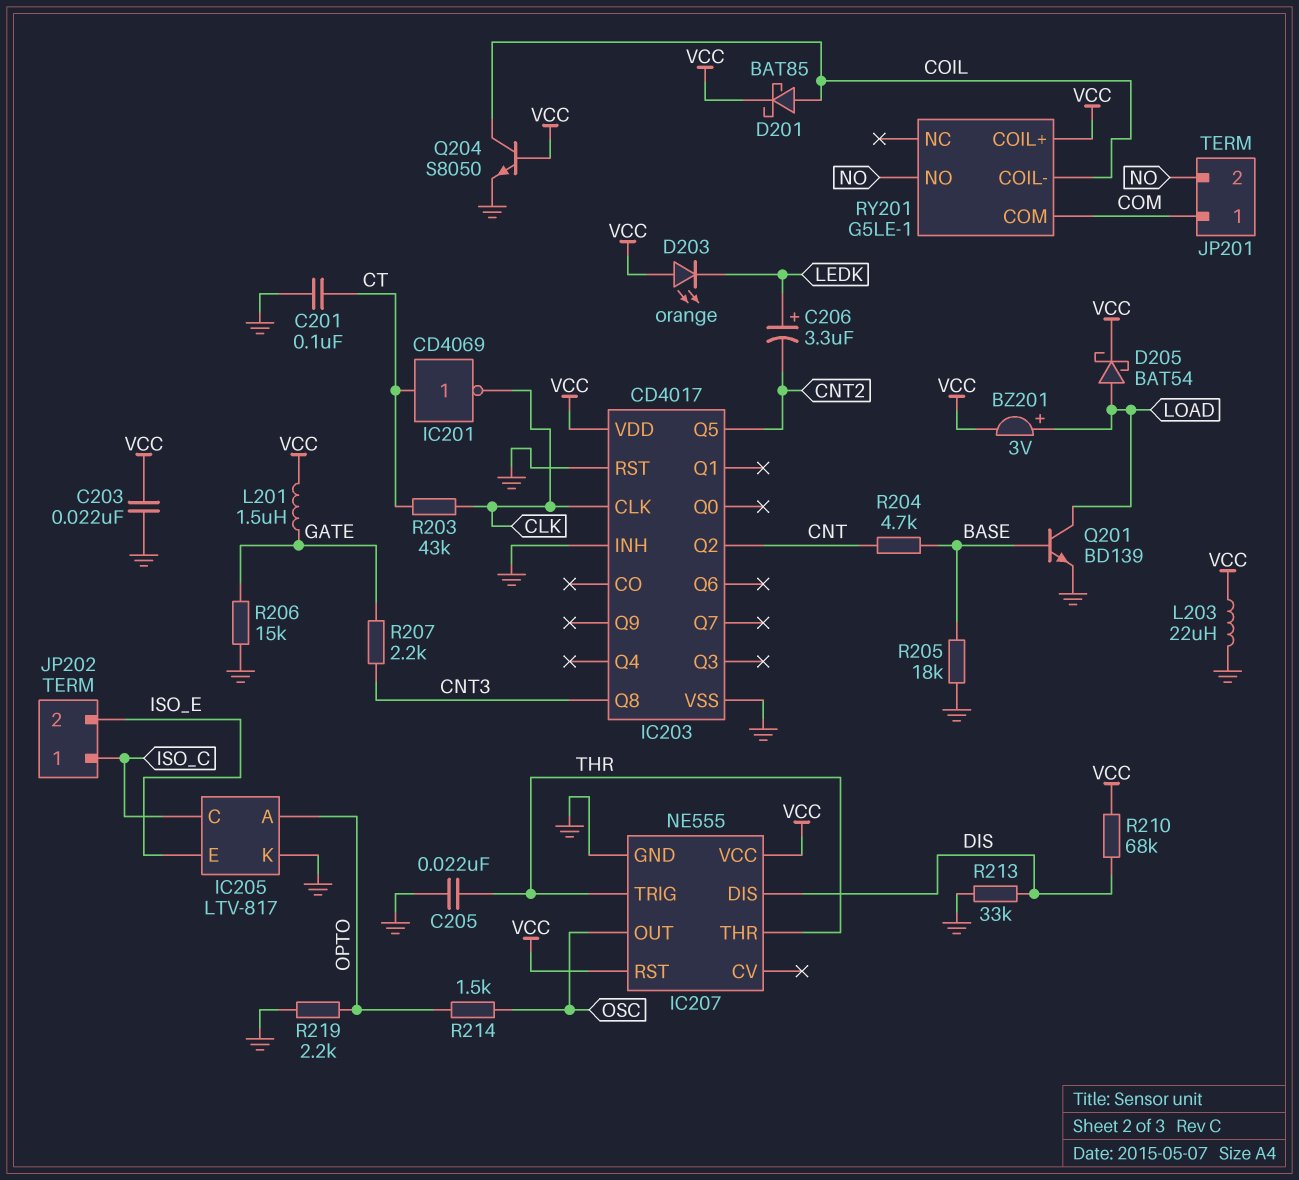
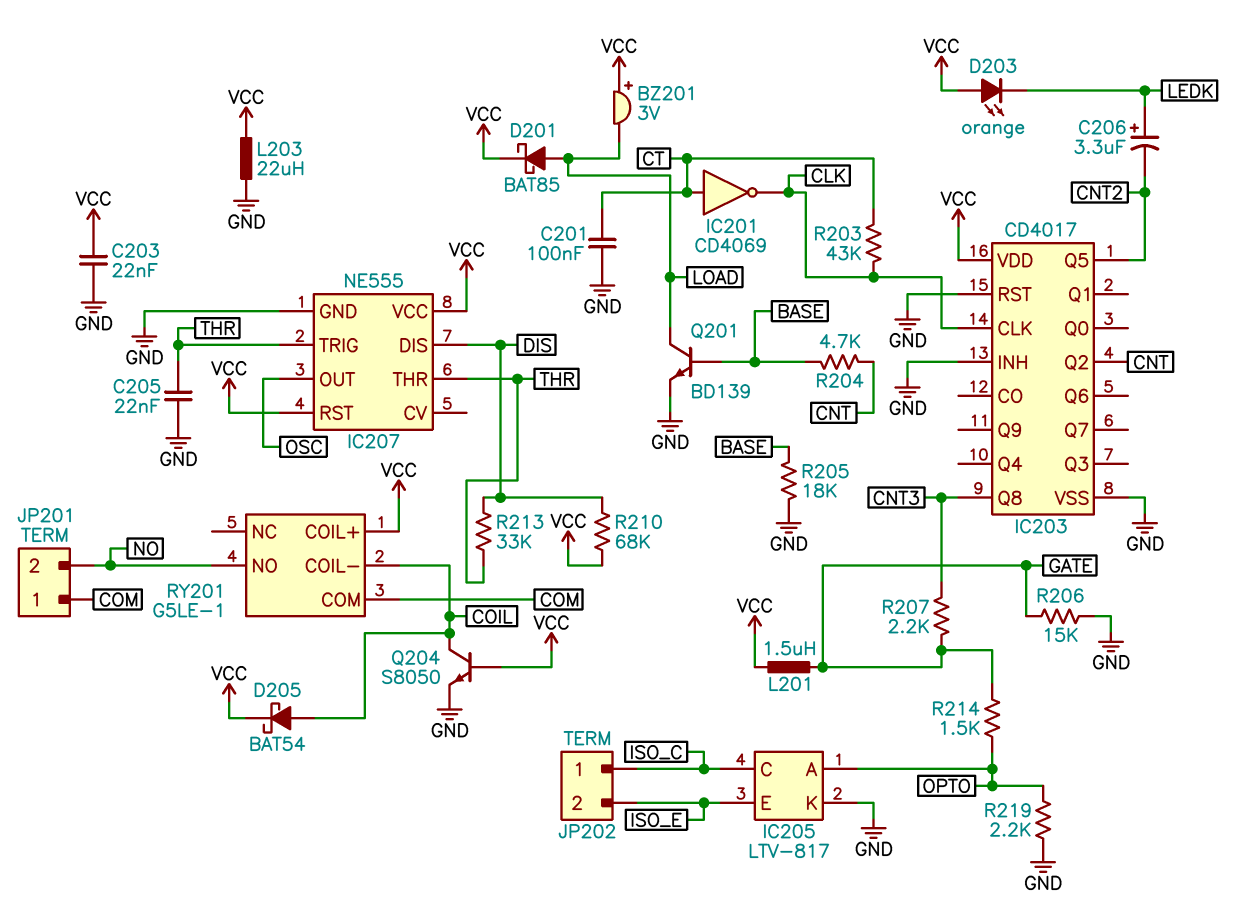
BZ201: buzzer 3V (plus LOAD, minus VCC) -> buzzer 3V (plus VCC, minus LOAD)
D201: schottky BAT85 (A COIL, K VCC) -> schottky BAT85 (A LOAD, K VCC)
D205: schottky BAT54 (A LOAD, K VCC) -> schottky BAT54 (A COIL, K VCC)
R213: 33k (DIS, GND) -> 33k (DIS, THR)
R214: 1.5k (OPTO, OSC) -> 1.5k (GATE, OPTO)

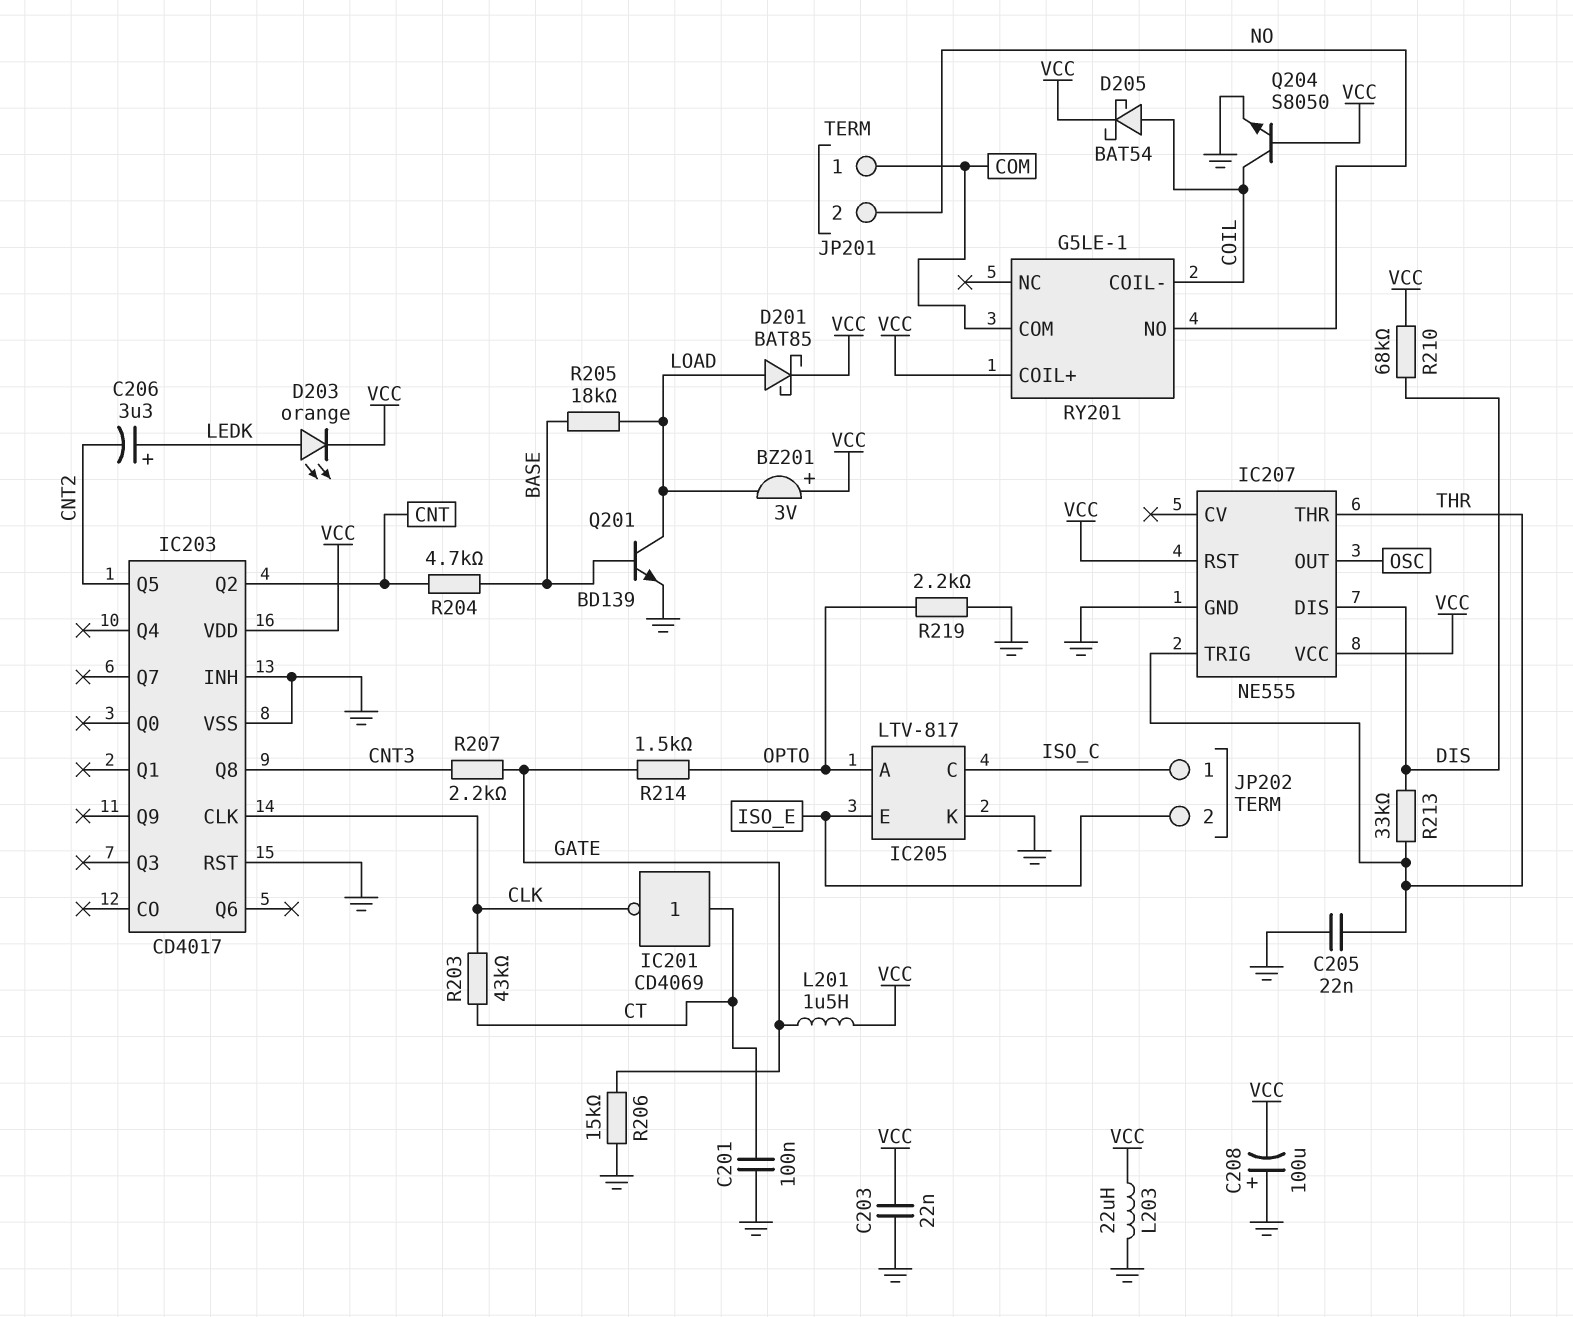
C208: none -> 100uF (plus GND, minus VCC)
D203: LED orange (A VCC, K LEDK) -> LED orange (A LEDK, K VCC)
R205: 18k (BASE, GND) -> 18k (BASE, LOAD)

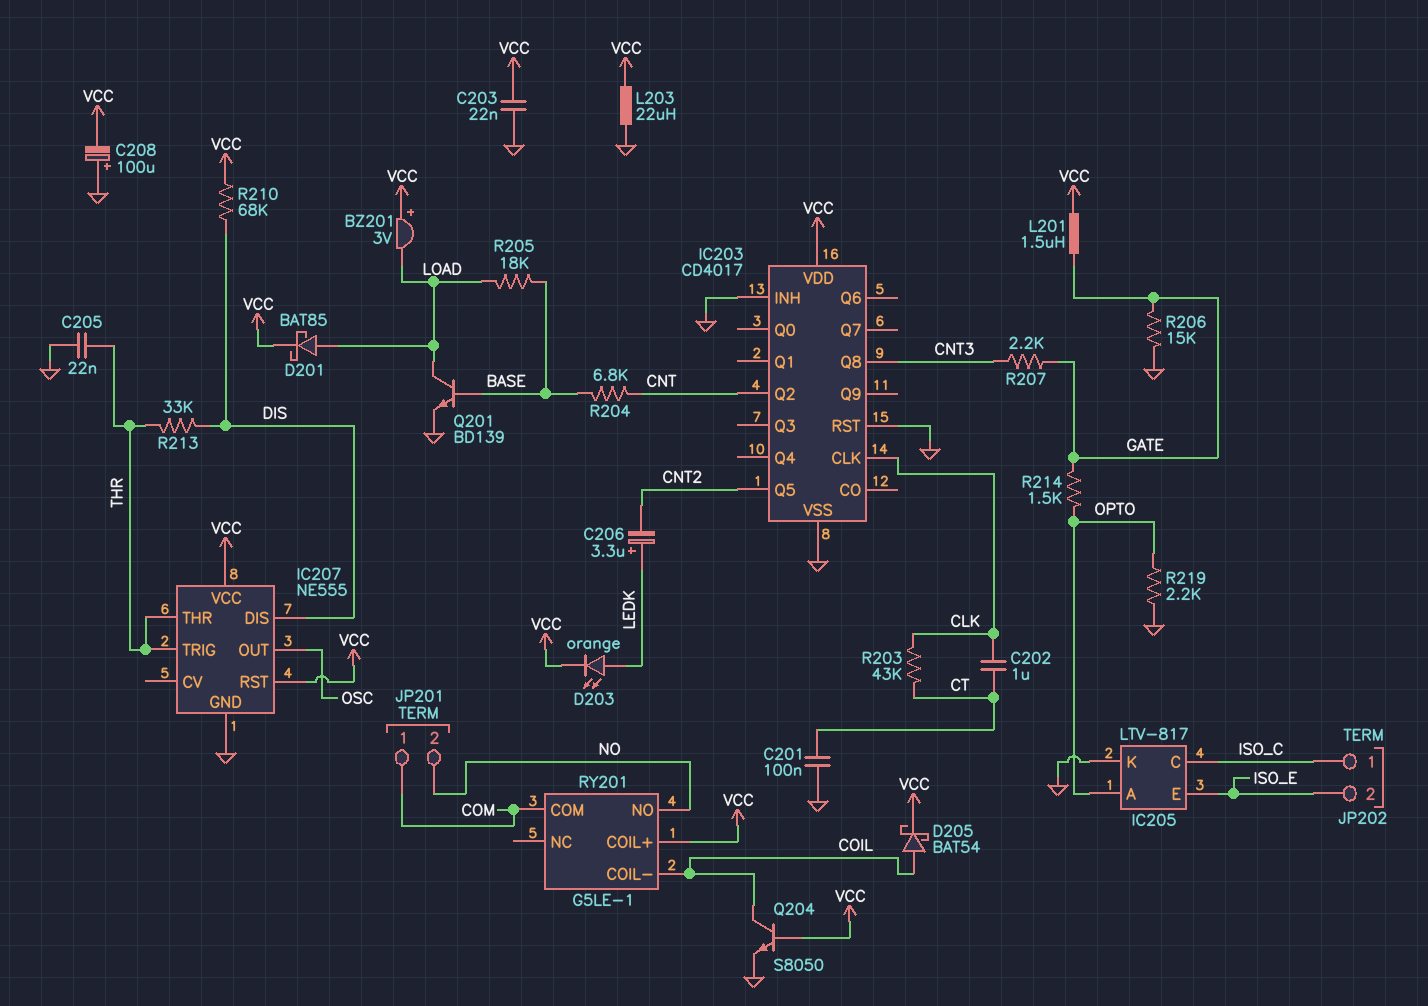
C202: none -> 1uF (CLK, CT)
IC201: NOT CD4069 (in CT, out CLK) -> none
R204: 4.7k (BASE, CNT) -> 6.8k (BASE, CNT)

